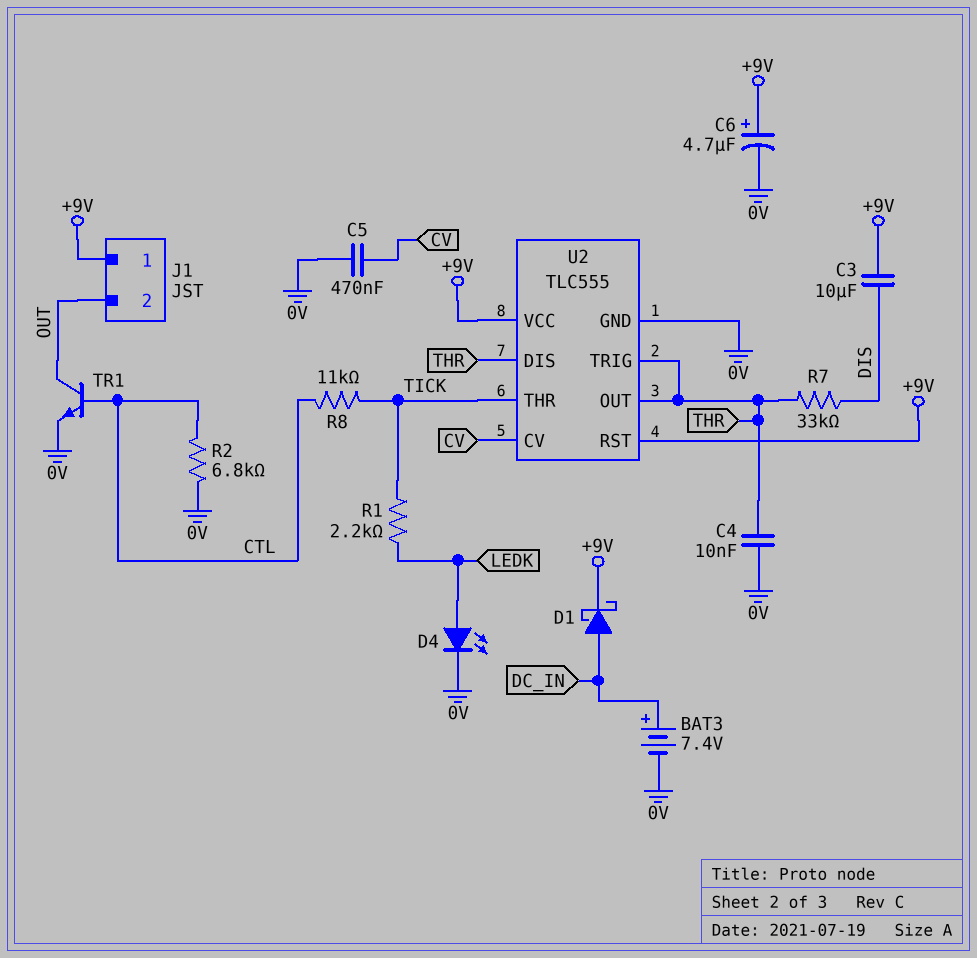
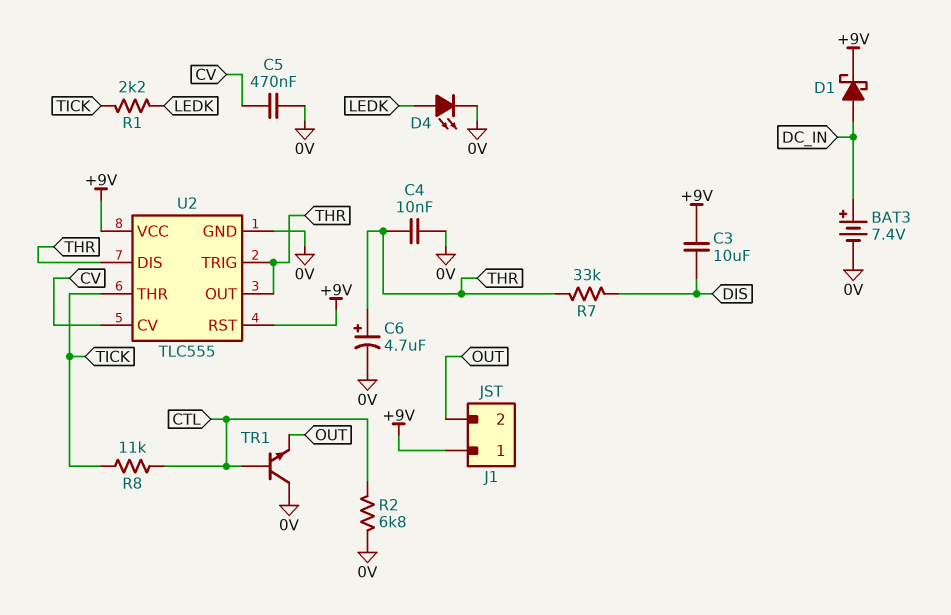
C6: 4.7uF (plus +9V, minus 0V) -> 4.7uF (plus THR, minus 0V)
TR1: NPN (B CTL, C OUT, E 0V) -> NPN (B CTL, C 0V, E OUT)

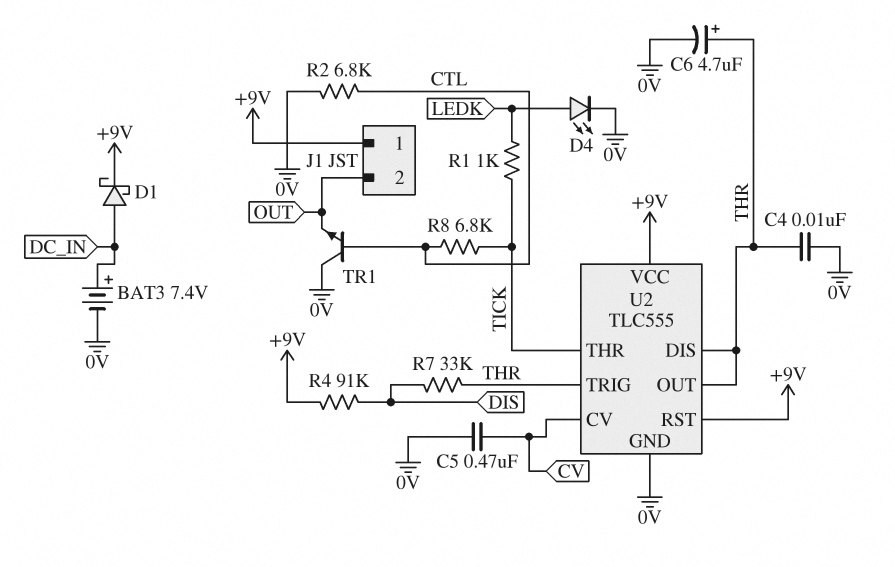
C3: 10uF (+9V, DIS) -> none
R1: 2.2k (LEDK, TICK) -> 1k (LEDK, TICK)
R4: none -> 91k (+9V, DIS)
R8: 11k (CTL, TICK) -> 6.8k (CTL, TICK)

